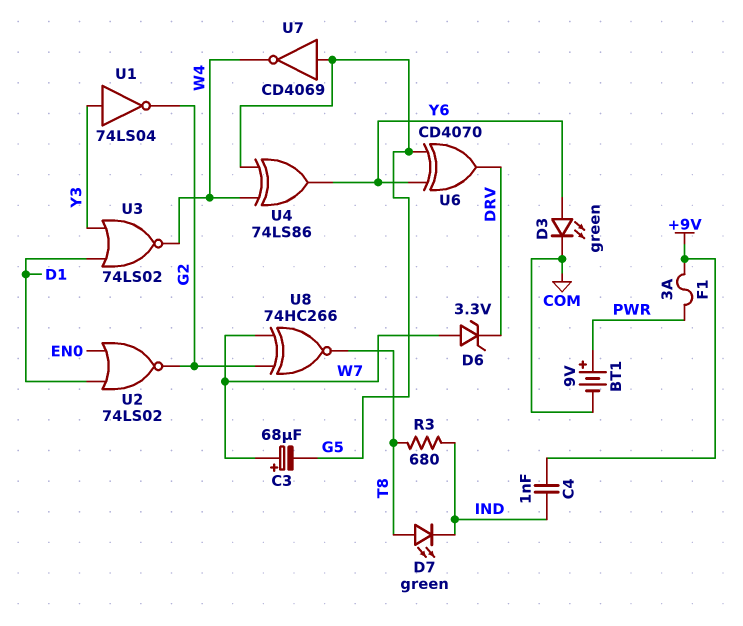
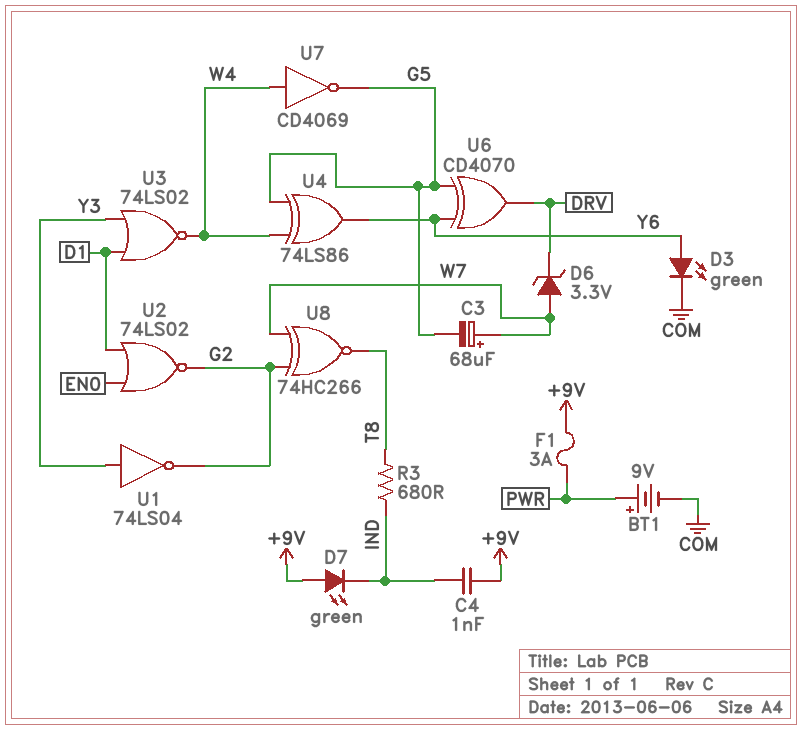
D7: LED green (A T8, K IND) -> LED green (A +9V, K IND)
U7: NOT CD4069 (in G5, out W4) -> NOT CD4069 (in W4, out G5)

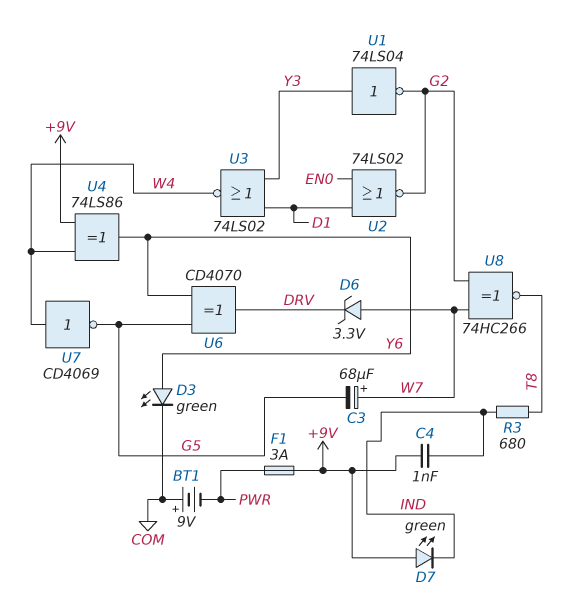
BT1: 9V (plus PWR, minus COM) -> 9V (plus COM, minus PWR)
U4: XOR 74LS86 (in G5, in W4, out Y6) -> XOR 74LS86 (in +9V, in W4, out Y6)

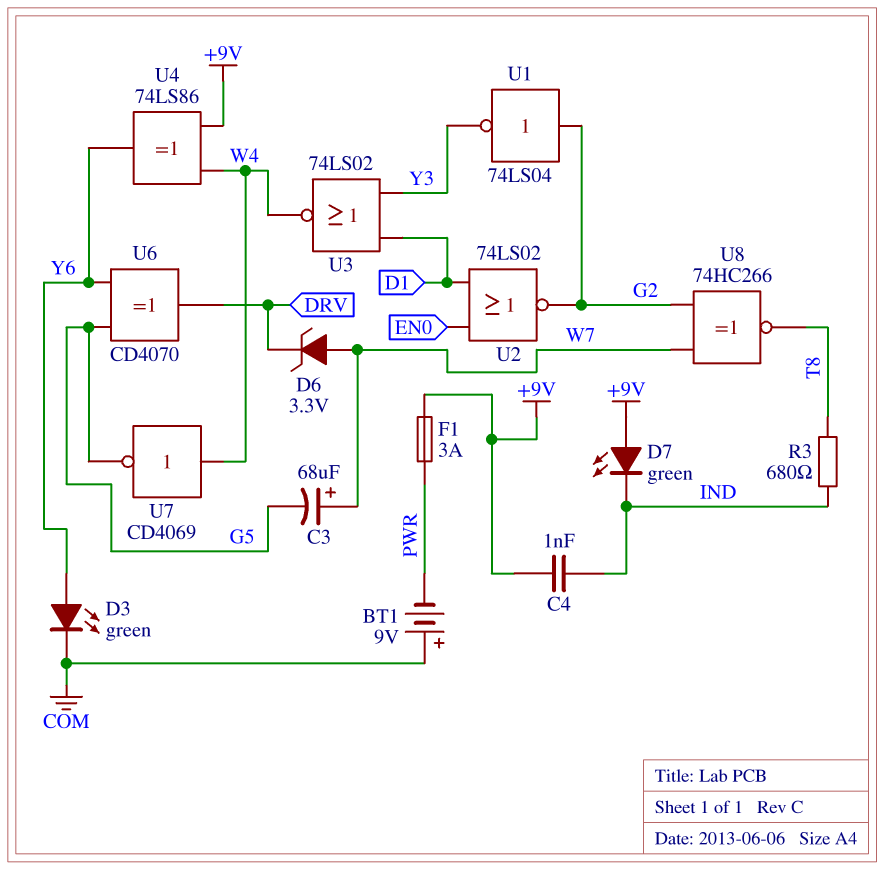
U1: NOT 74LS04 (in Y3, out G2) -> NOT 74LS04 (in G2, out Y3)

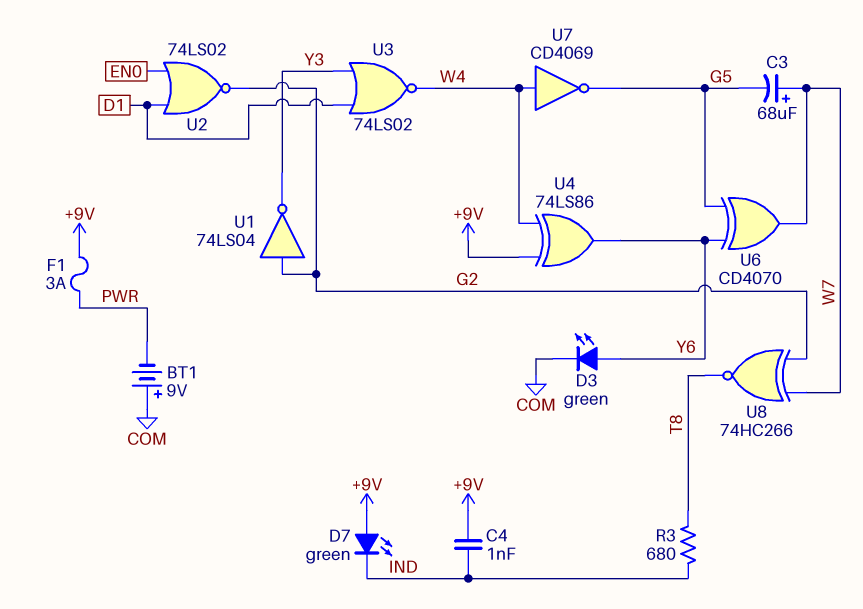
D6: zener 3.3V (A W7, K DRV) -> none
U6: XOR CD4070 (in G5, in Y6, out DRV) -> XOR CD4070 (in G5, in Y6, out W7)

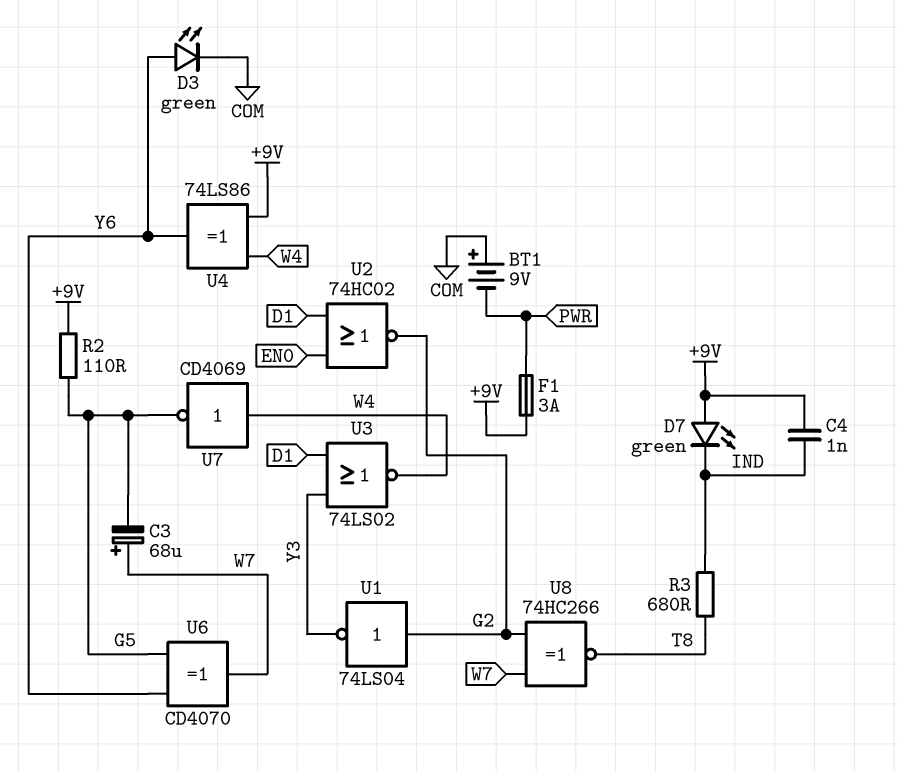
R2: none -> 110 (+9V, G5)
U2: NOR 74LS02 (in D1, in EN0, out G2) -> NOR 74HC02 (in D1, in EN0, out G2)

